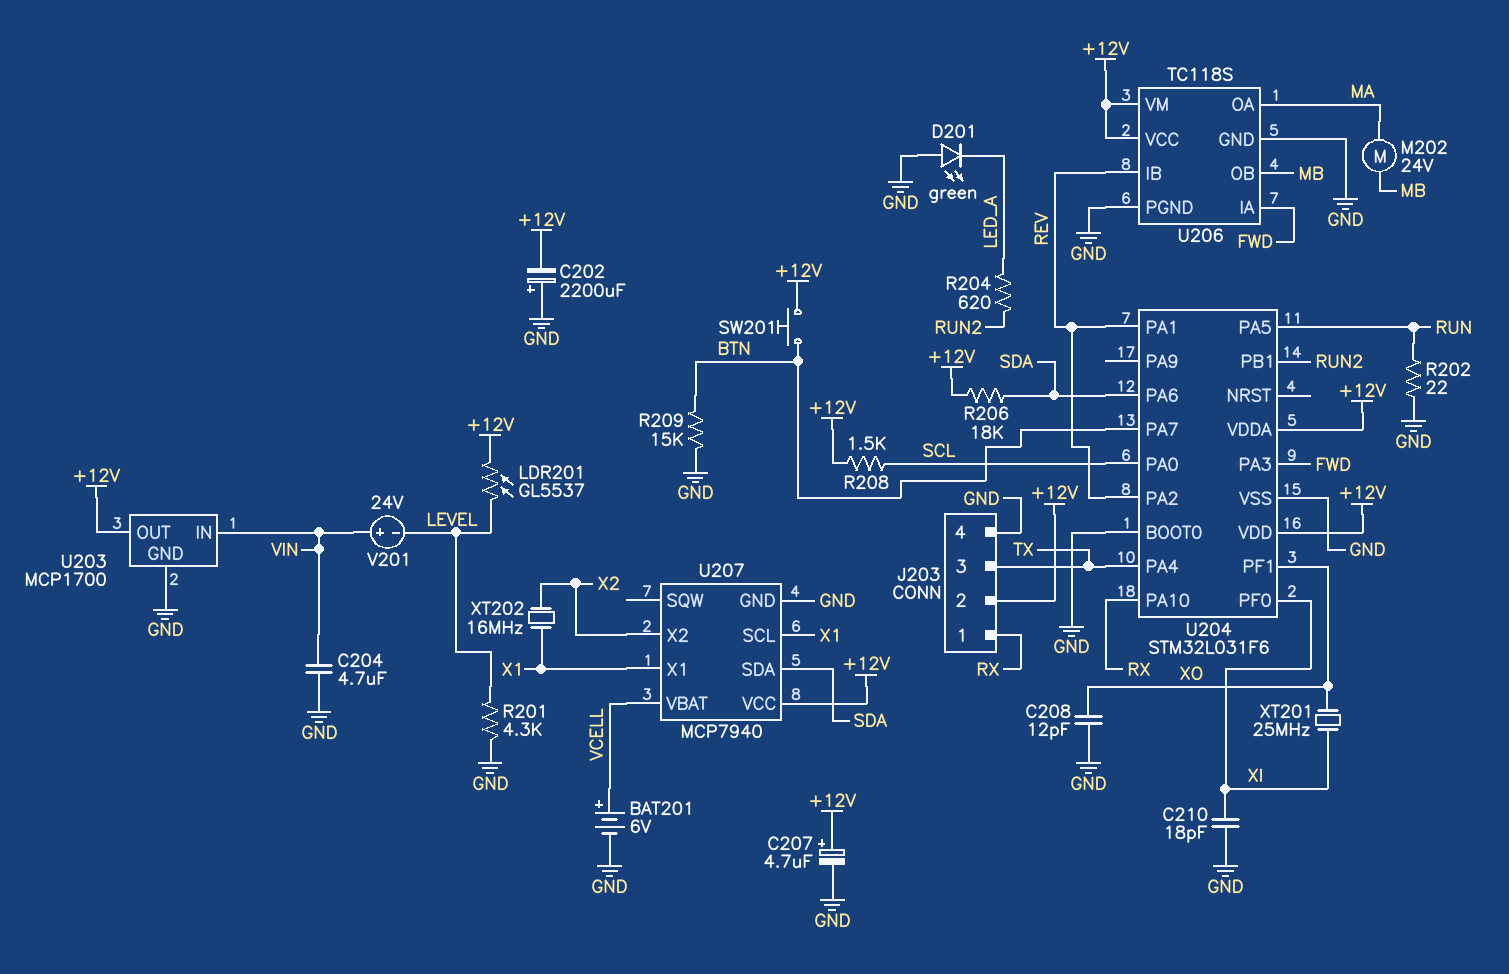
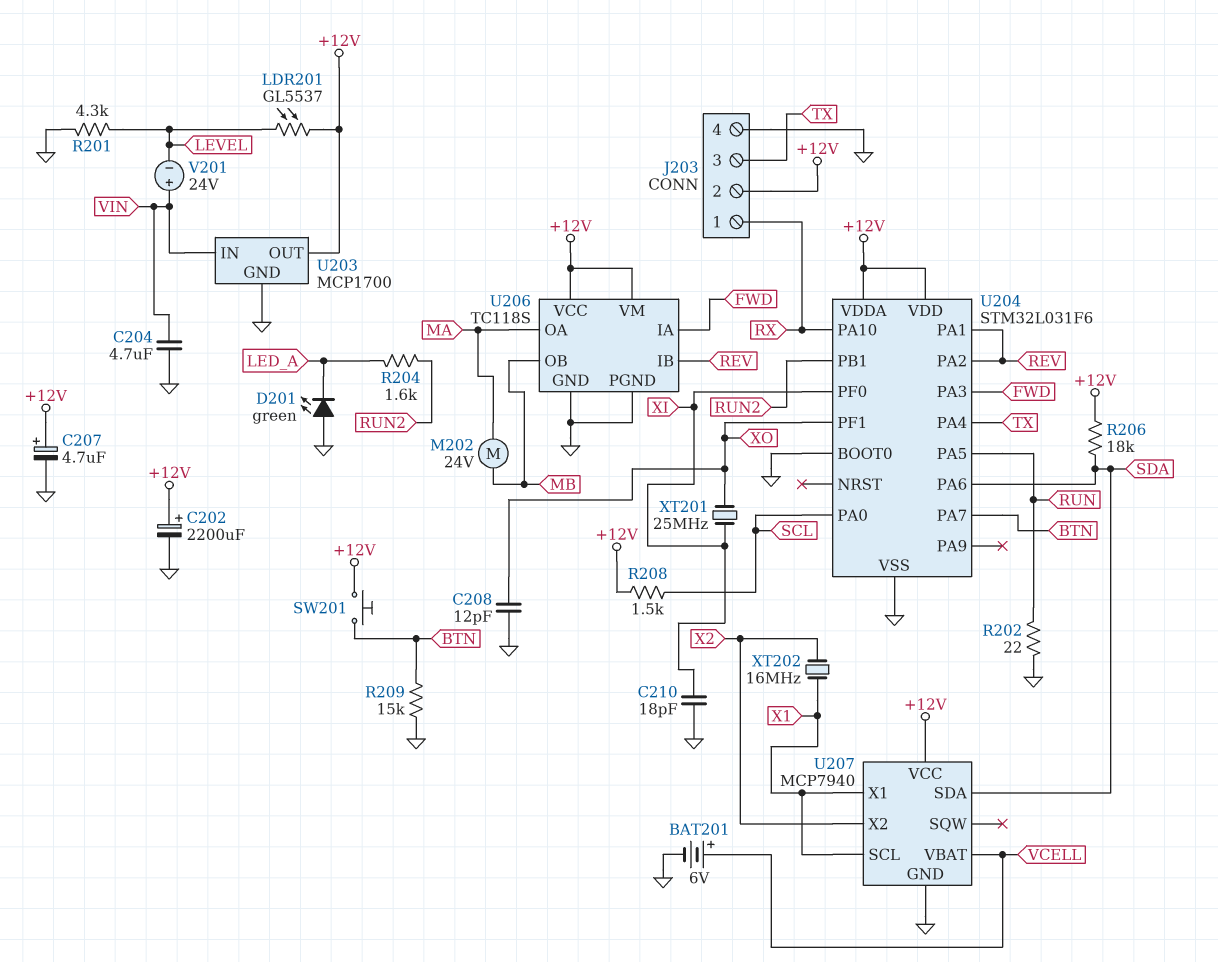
C202: 2200uF (plus GND, minus +12V) -> 2200uF (plus +12V, minus GND)
R204: 620 (LED_A, RUN2) -> 1.6k (LED_A, RUN2)

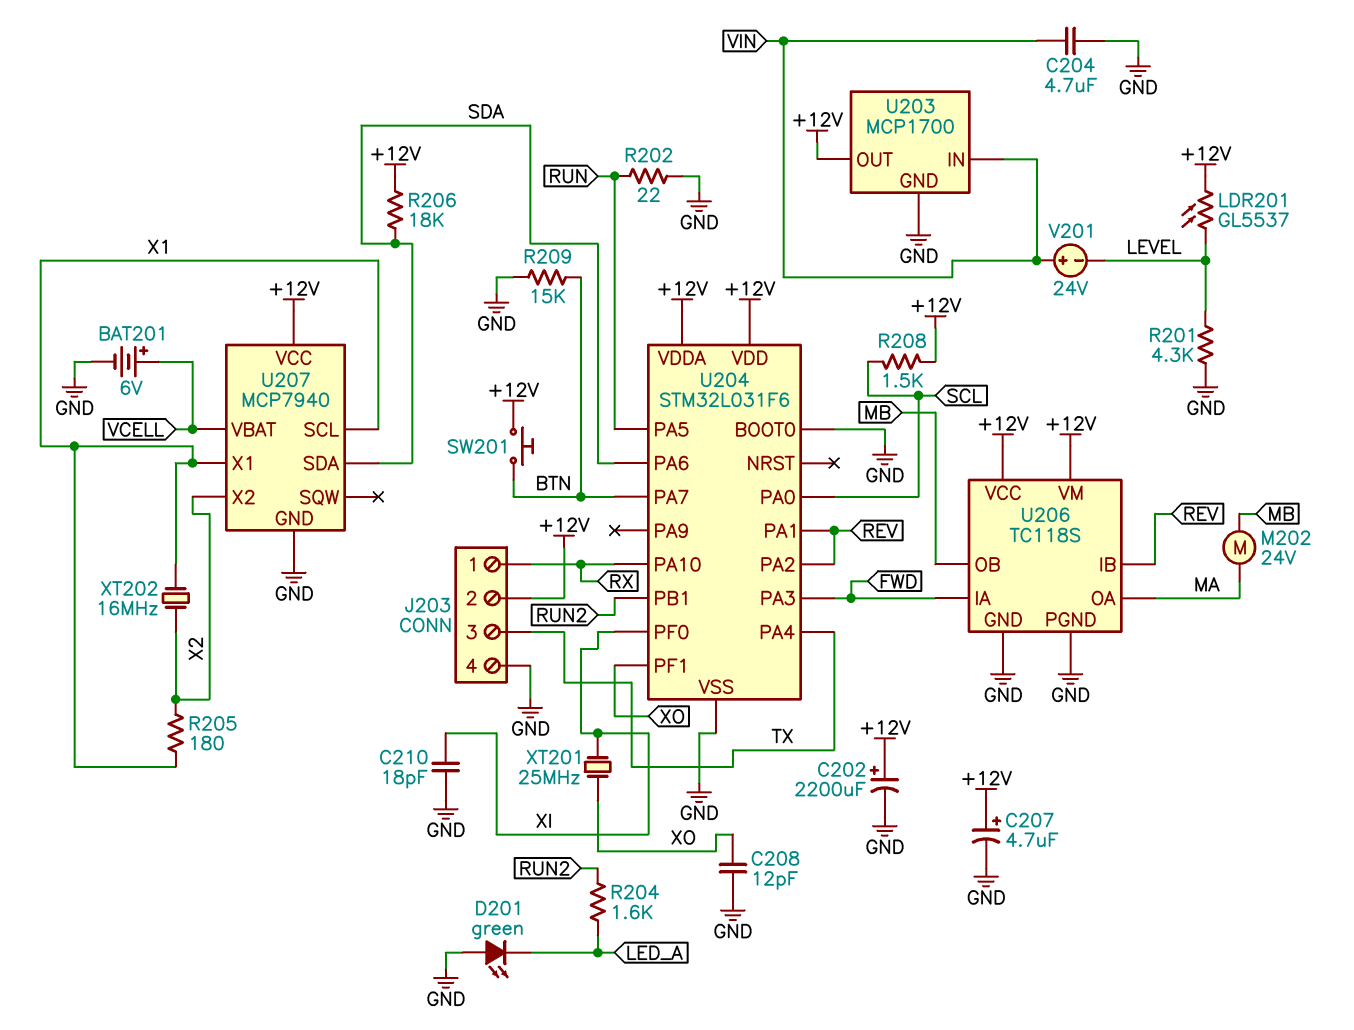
R205: none -> 180 (X1, X2)

